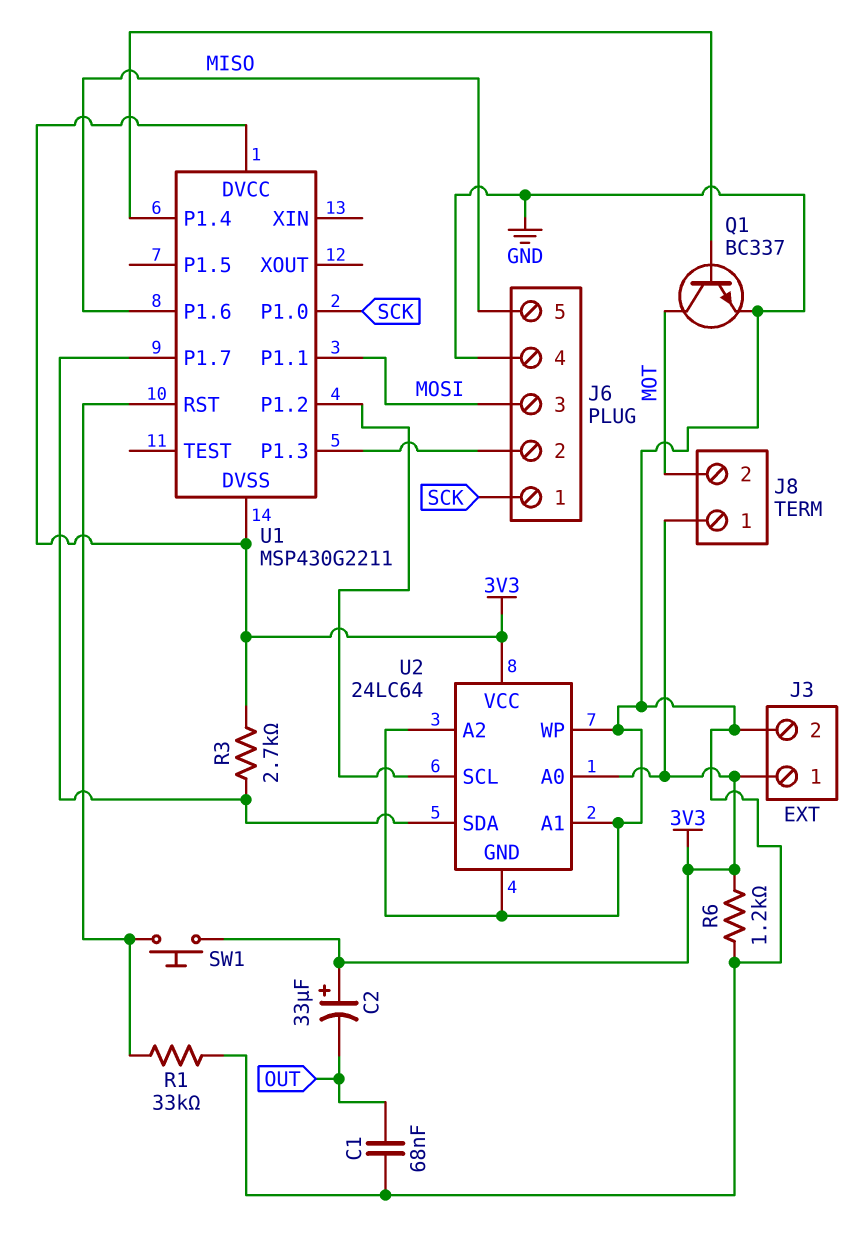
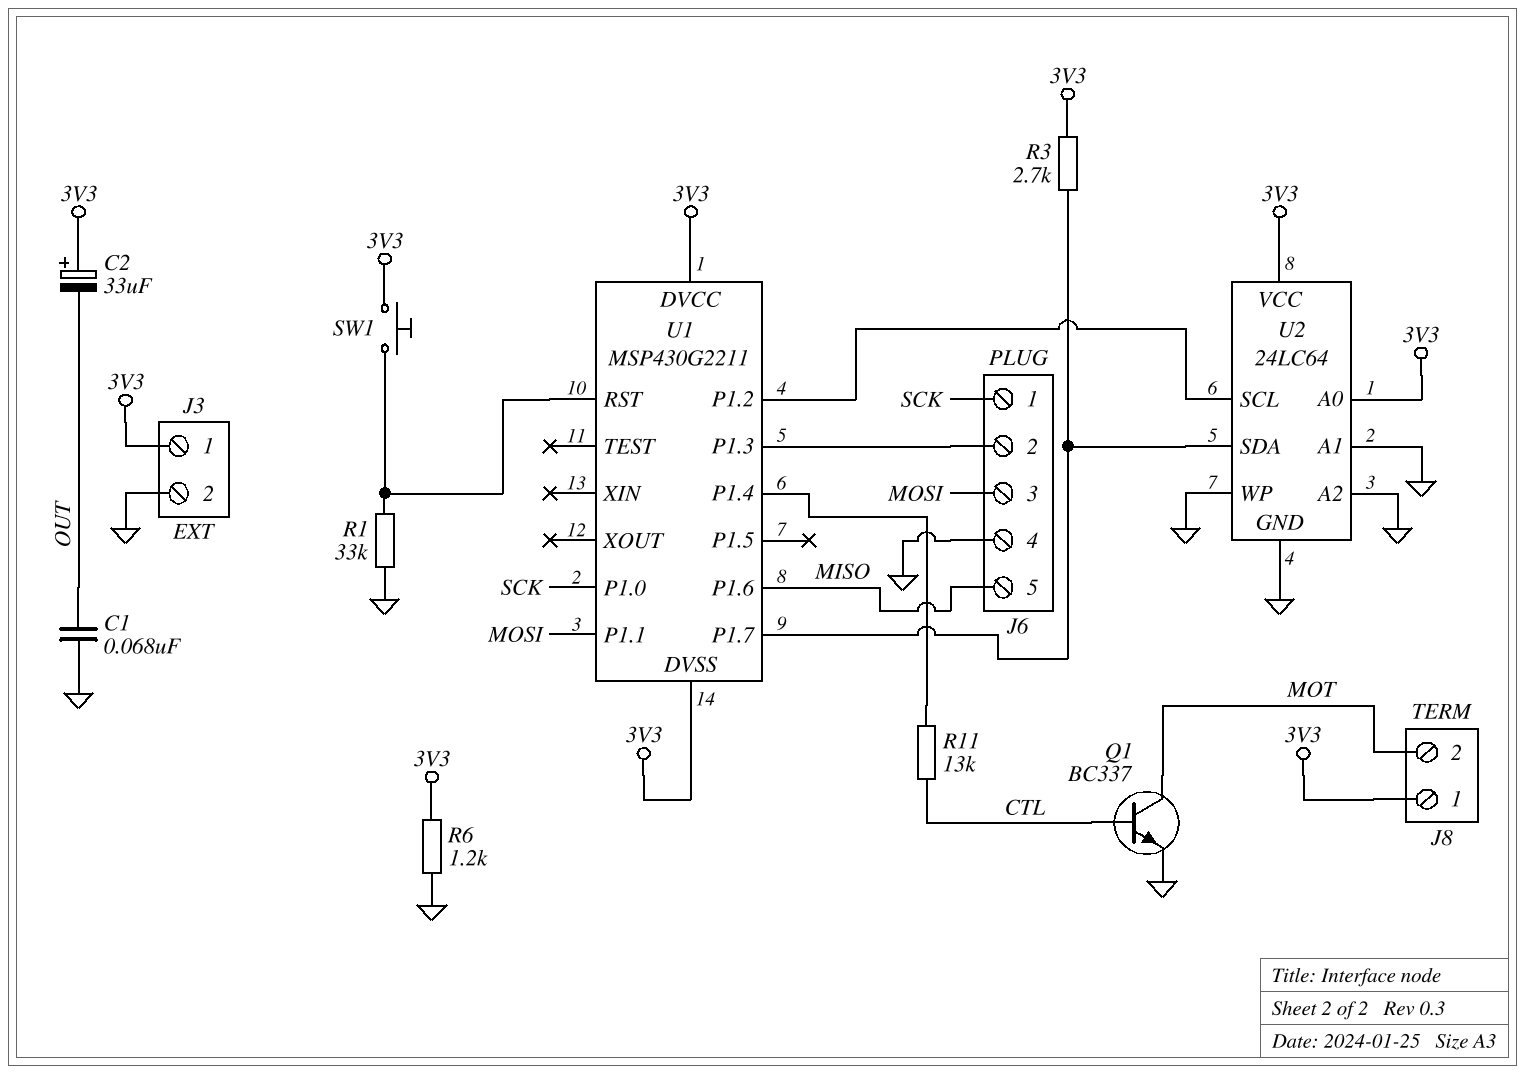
Q1: NPN BC337 (B U1/P1.4, C MOT, E GND) -> NPN BC337 (B CTL, C MOT, E GND)
R11: none -> 13k (CTL, U1/P1.4)

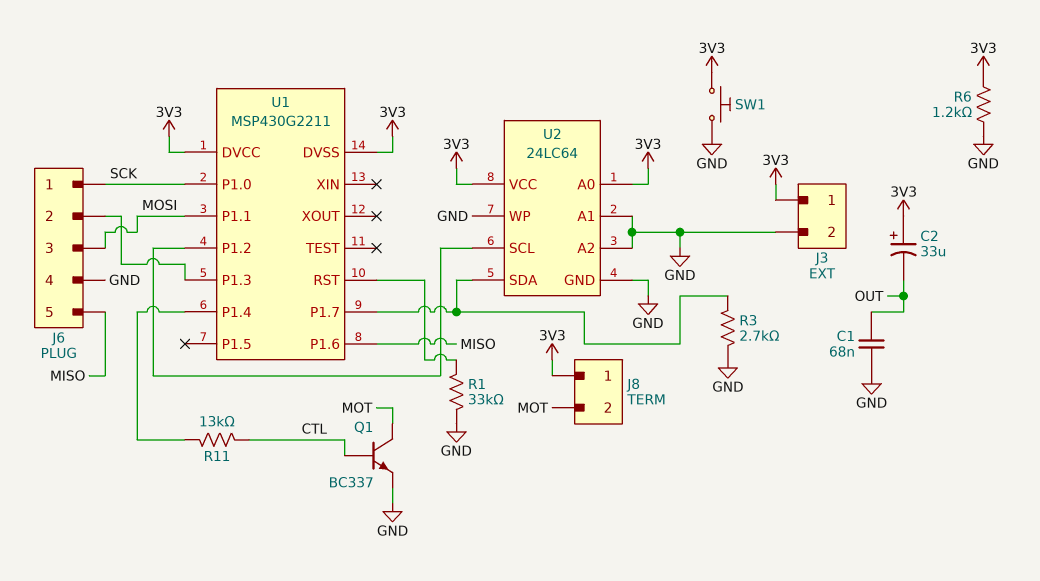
R3: 2.7k (3V3, U1/P1.7) -> 2.7k (GND, U1/P1.7)
SW1: button (3V3, U1/RST) -> button (3V3, GND)

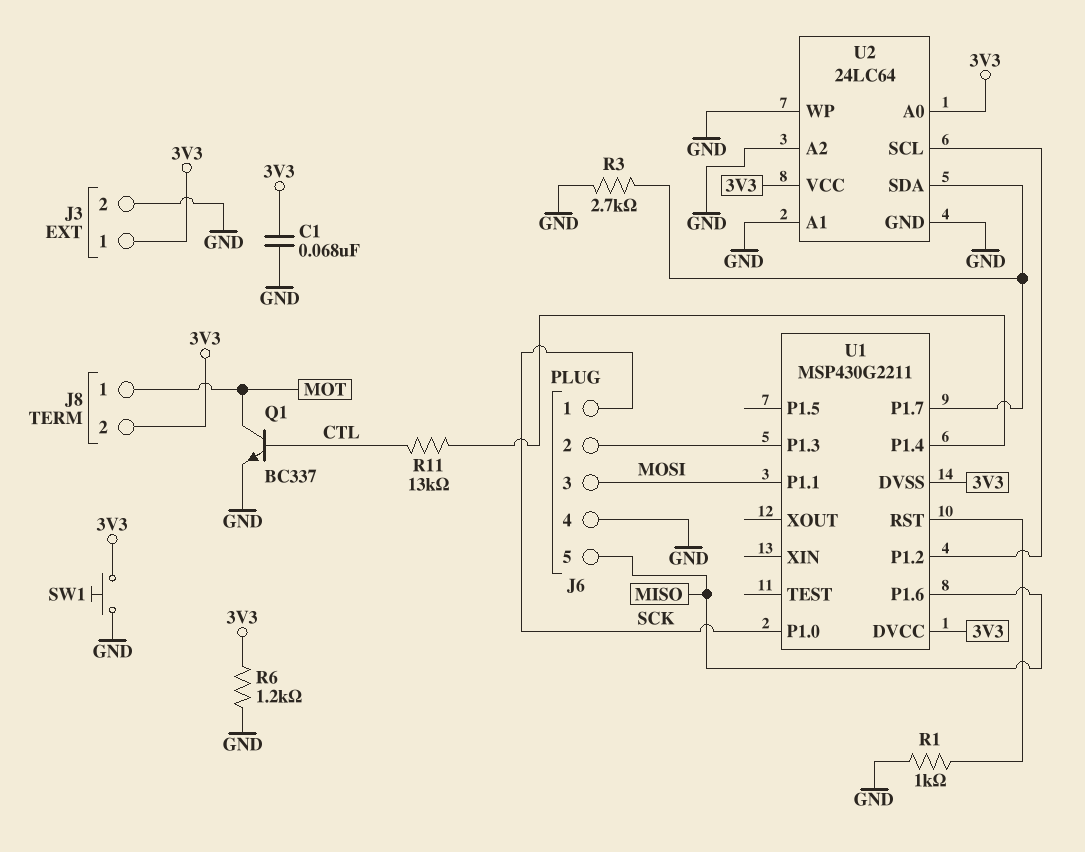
C1: 68nF (GND, OUT) -> 68nF (3V3, GND)
C2: 33uF (plus 3V3, minus OUT) -> none
J8 pin 1: 3V3 -> MOT
J8 pin 2: MOT -> 3V3
R1: 33k (GND, U1/RST) -> 1k (GND, U1/RST)

